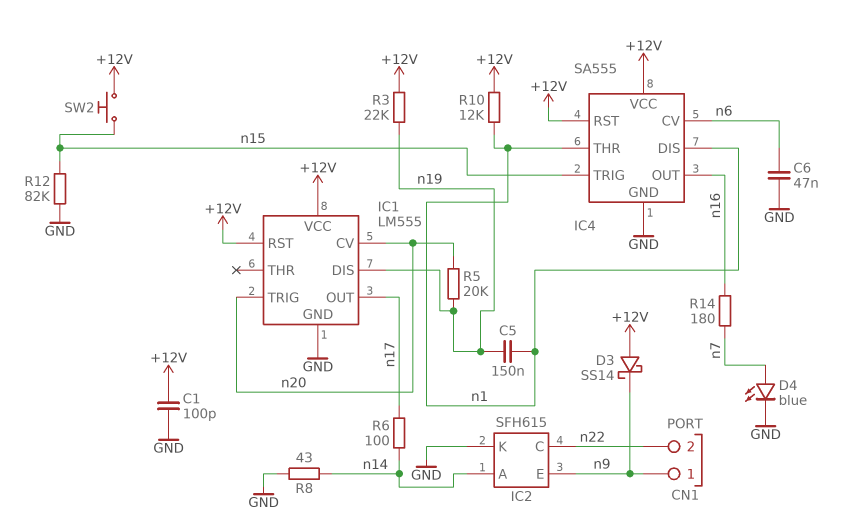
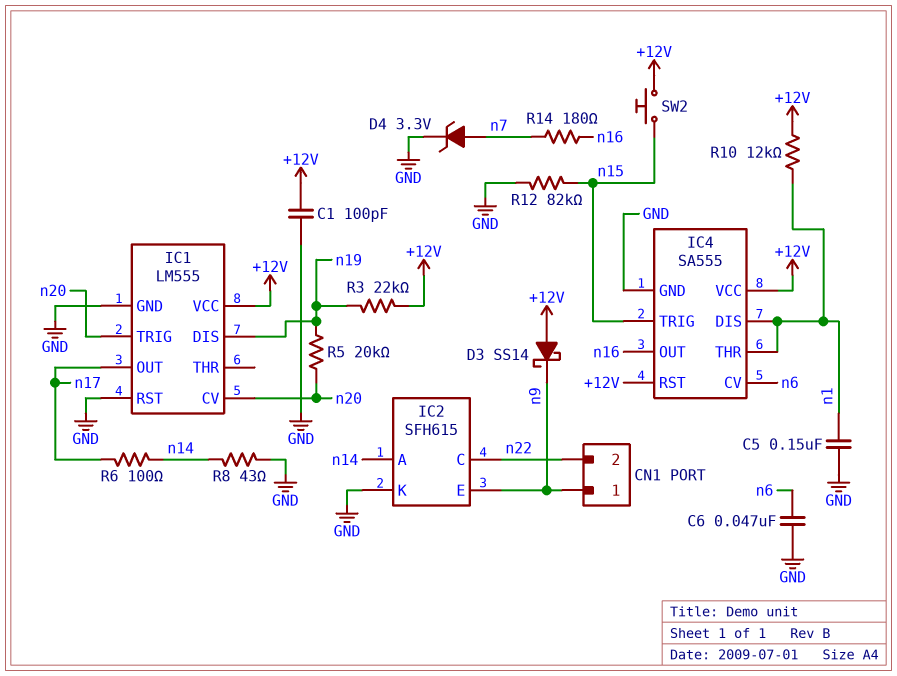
C5: 150nF (n1, n19) -> 150nF (GND, n1)
D4: LED blue (A n7, K GND) -> zener 3.3V (A n7, K GND)
IC1 pin RST: +12V -> GND

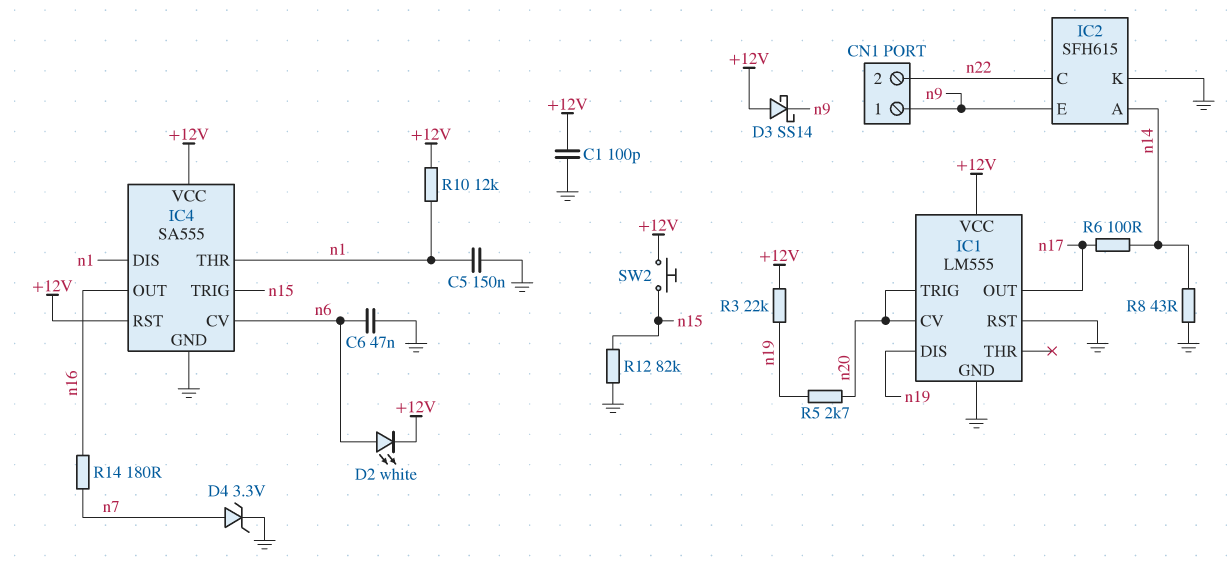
D2: none -> LED white (A n6, K +12V)
R5: 20k (n19, n20) -> 2.7k (n19, n20)

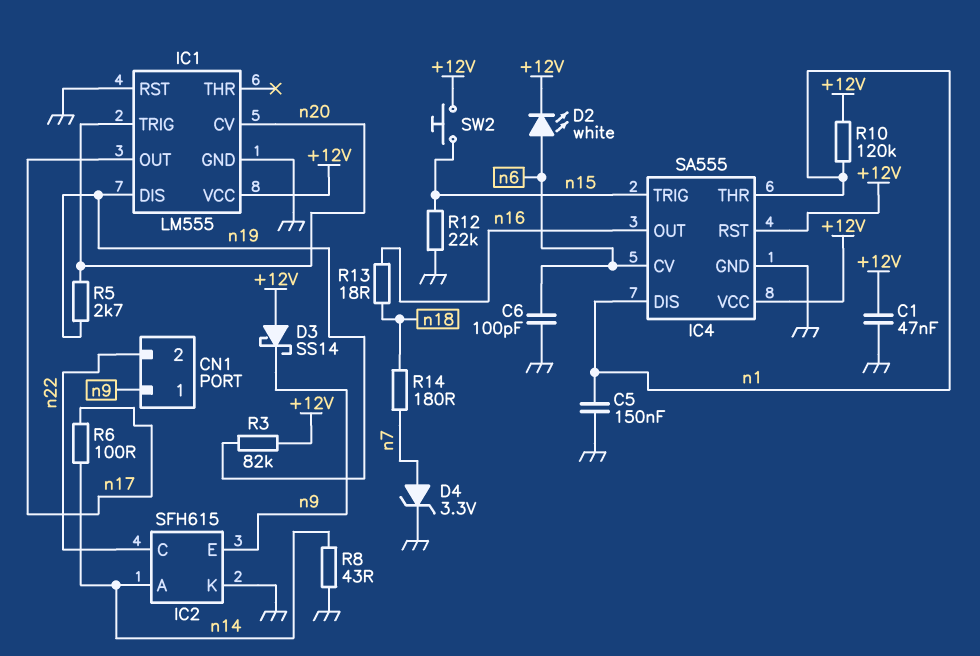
C1: 100pF (+12V, GND) -> 47nF (+12V, GND)
C6: 47nF (GND, n6) -> 100pF (GND, n6)
R3: 22k (+12V, n19) -> 82k (+12V, n19)
R10: 12k (+12V, n1) -> 120k (+12V, n1)
R12: 82k (GND, n15) -> 22k (GND, n15)
R13: none -> 18 (n16, n18)
R14: 180 (n7, n16) -> 180 (n7, n18)

